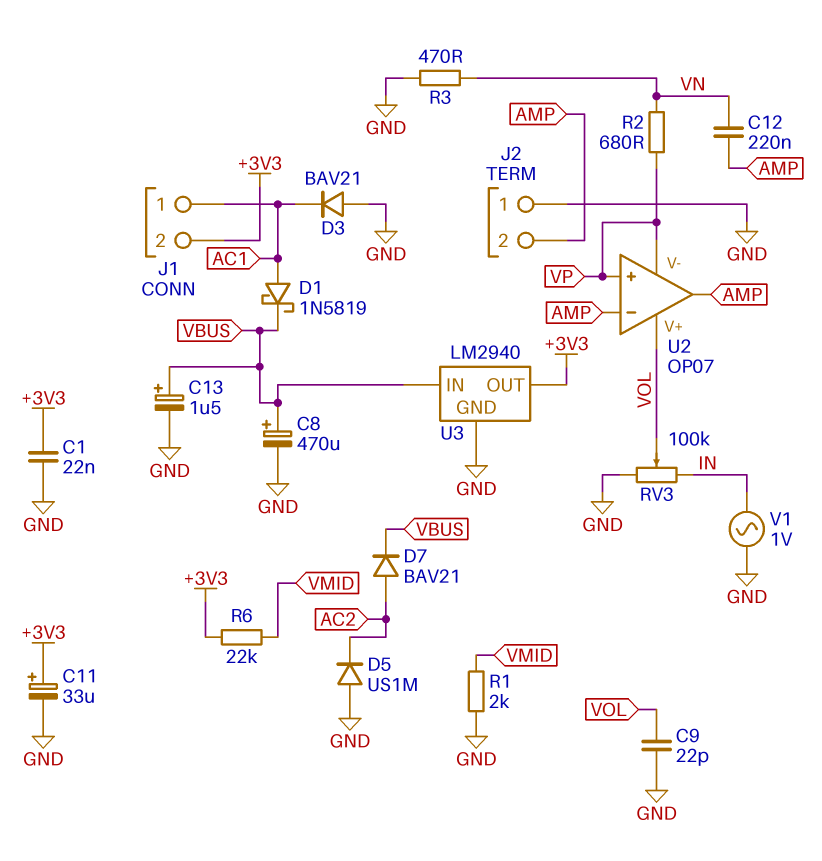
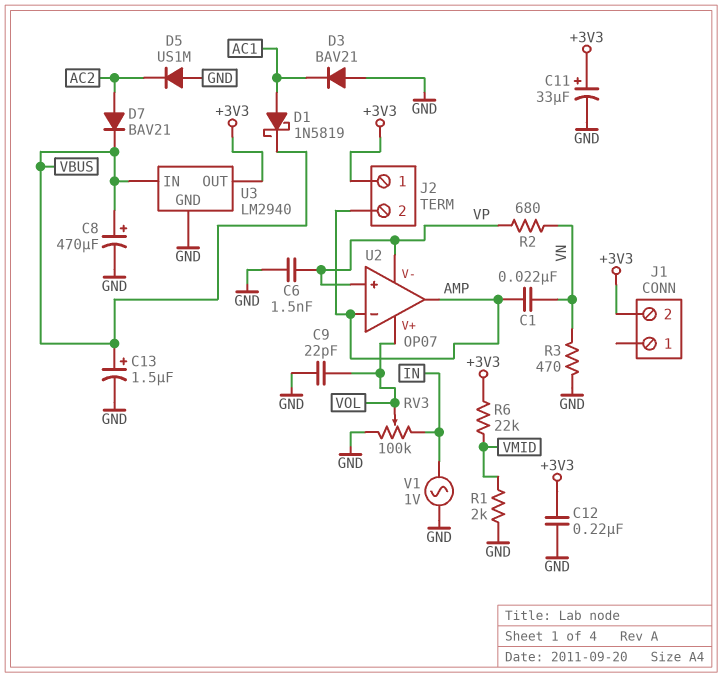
C1: 22nF (+3V3, GND) -> 22nF (AMP, VN)
C6: none -> 1.5nF (GND, VP)
C12: 220nF (AMP, VN) -> 220nF (+3V3, GND)
J1 pin 1: AC1 -> none
J2 pin 1: GND -> +3V3

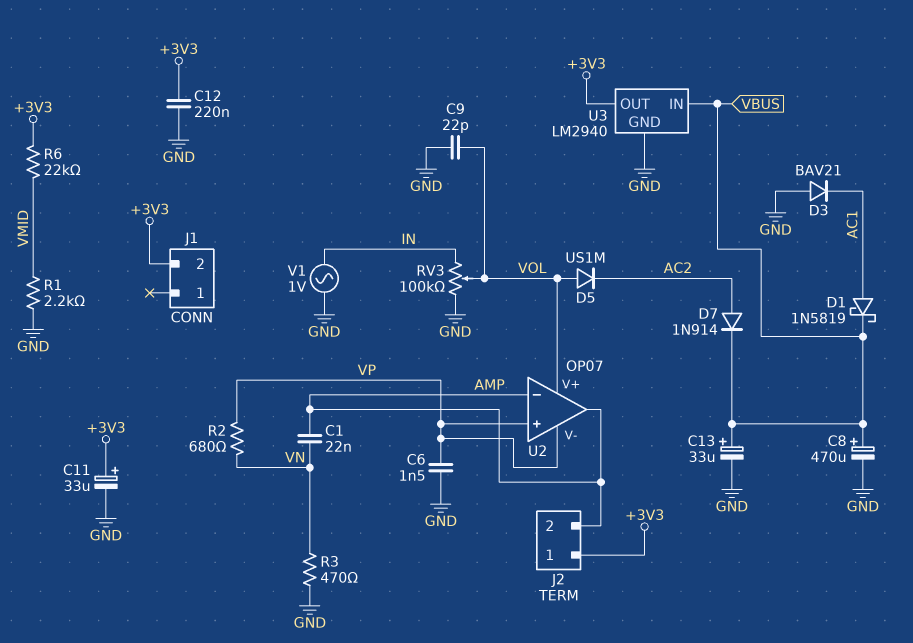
C13: 1.5uF (plus VBUS, minus GND) -> 33uF (plus VBUS, minus GND)
D5: diode US1M (A GND, K AC2) -> diode US1M (A VOL, K AC2)
D7: diode BAV21 (A AC2, K VBUS) -> diode 1N914 (A AC2, K VBUS)
R1: 2k (GND, VMID) -> 2.2k (GND, VMID)

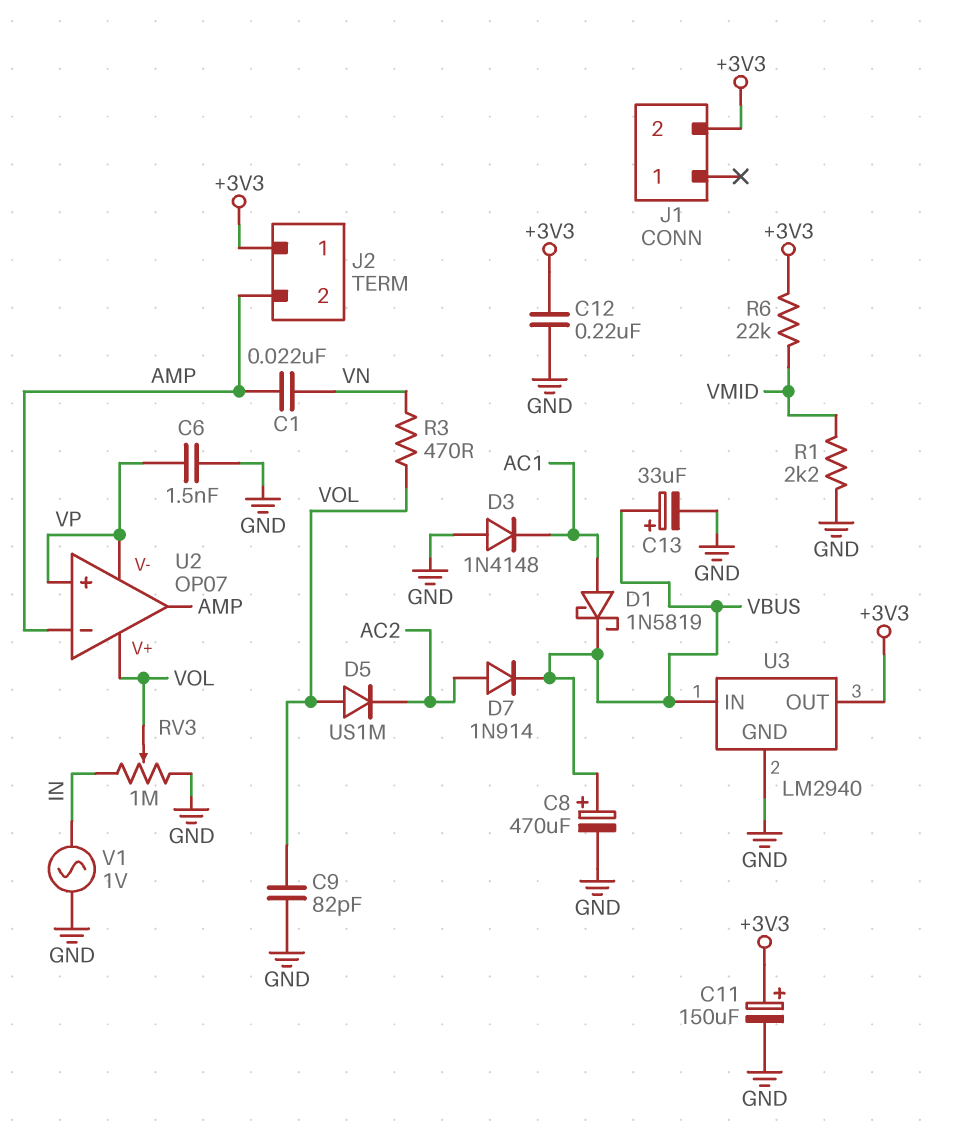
C9: 22pF (GND, VOL) -> 82pF (GND, VOL)
C11: 33uF (plus +3V3, minus GND) -> 150uF (plus +3V3, minus GND)
D3: diode BAV21 (A GND, K AC1) -> diode 1N4148 (A GND, K AC1)
R2: 680 (VN, VP) -> none
R3: 470 (GND, VN) -> 470 (VN, VOL)
RV3: 100k (GND, IN, wiper VOL) -> 1M (GND, IN, wiper VOL)

